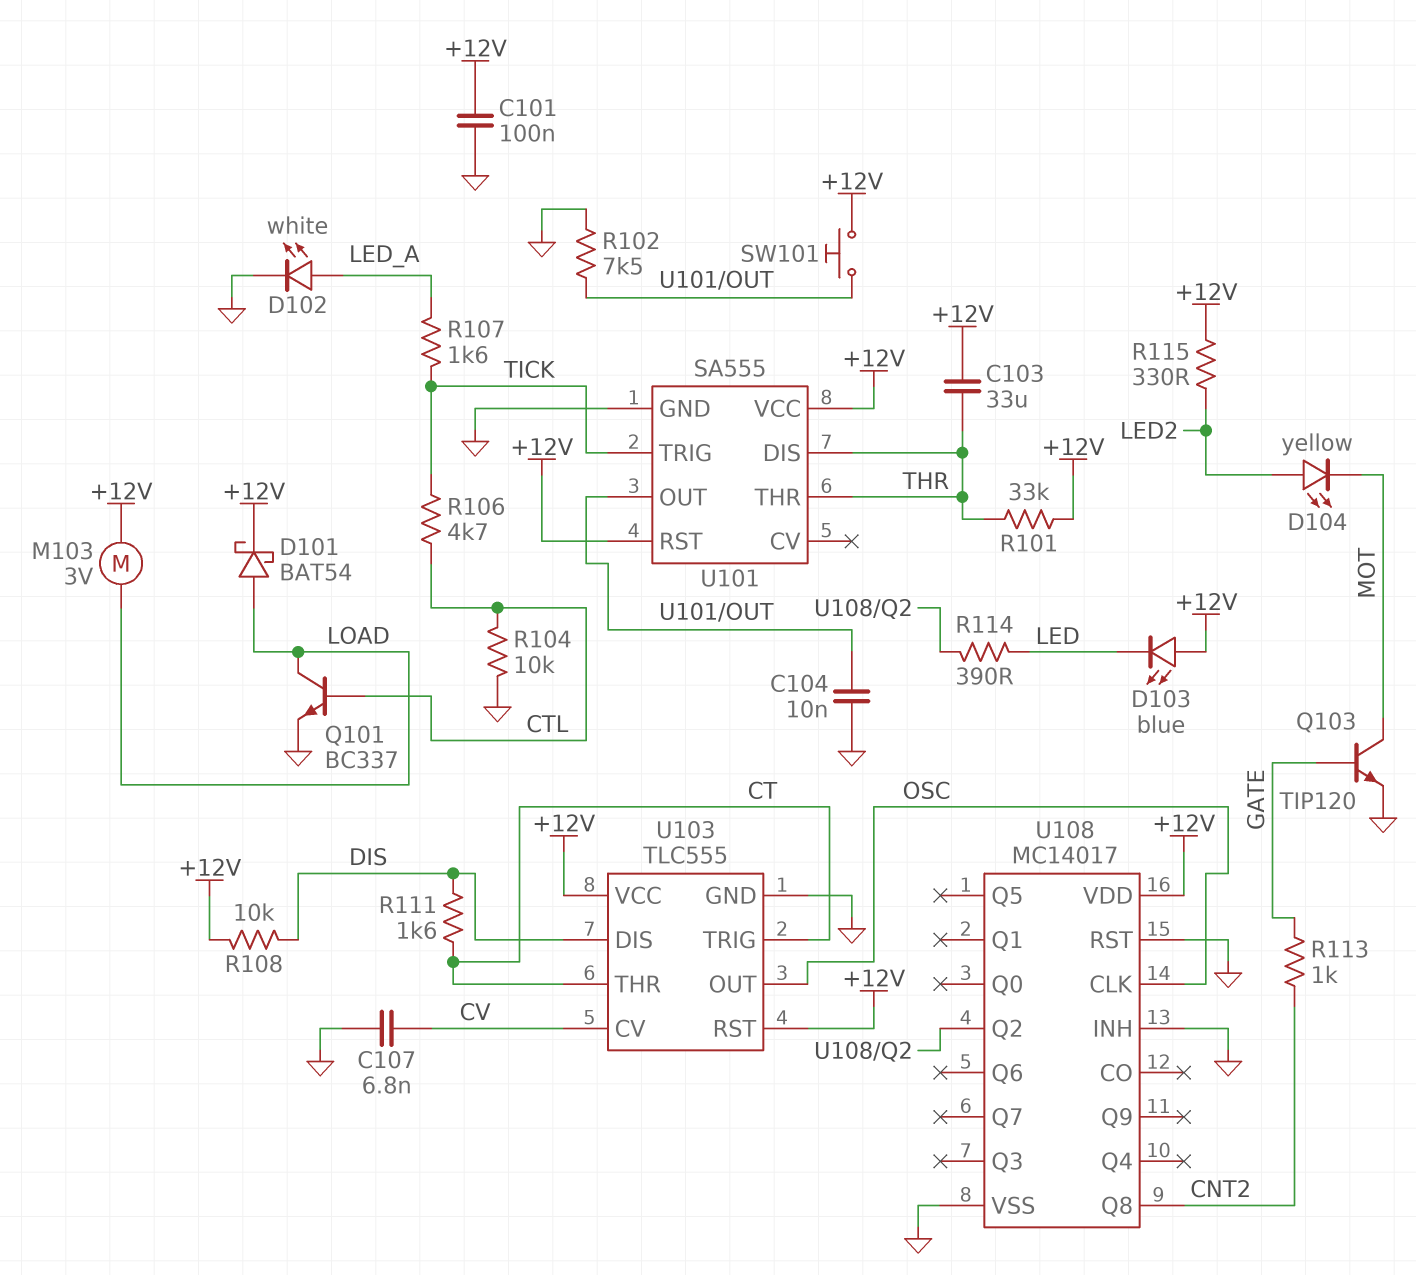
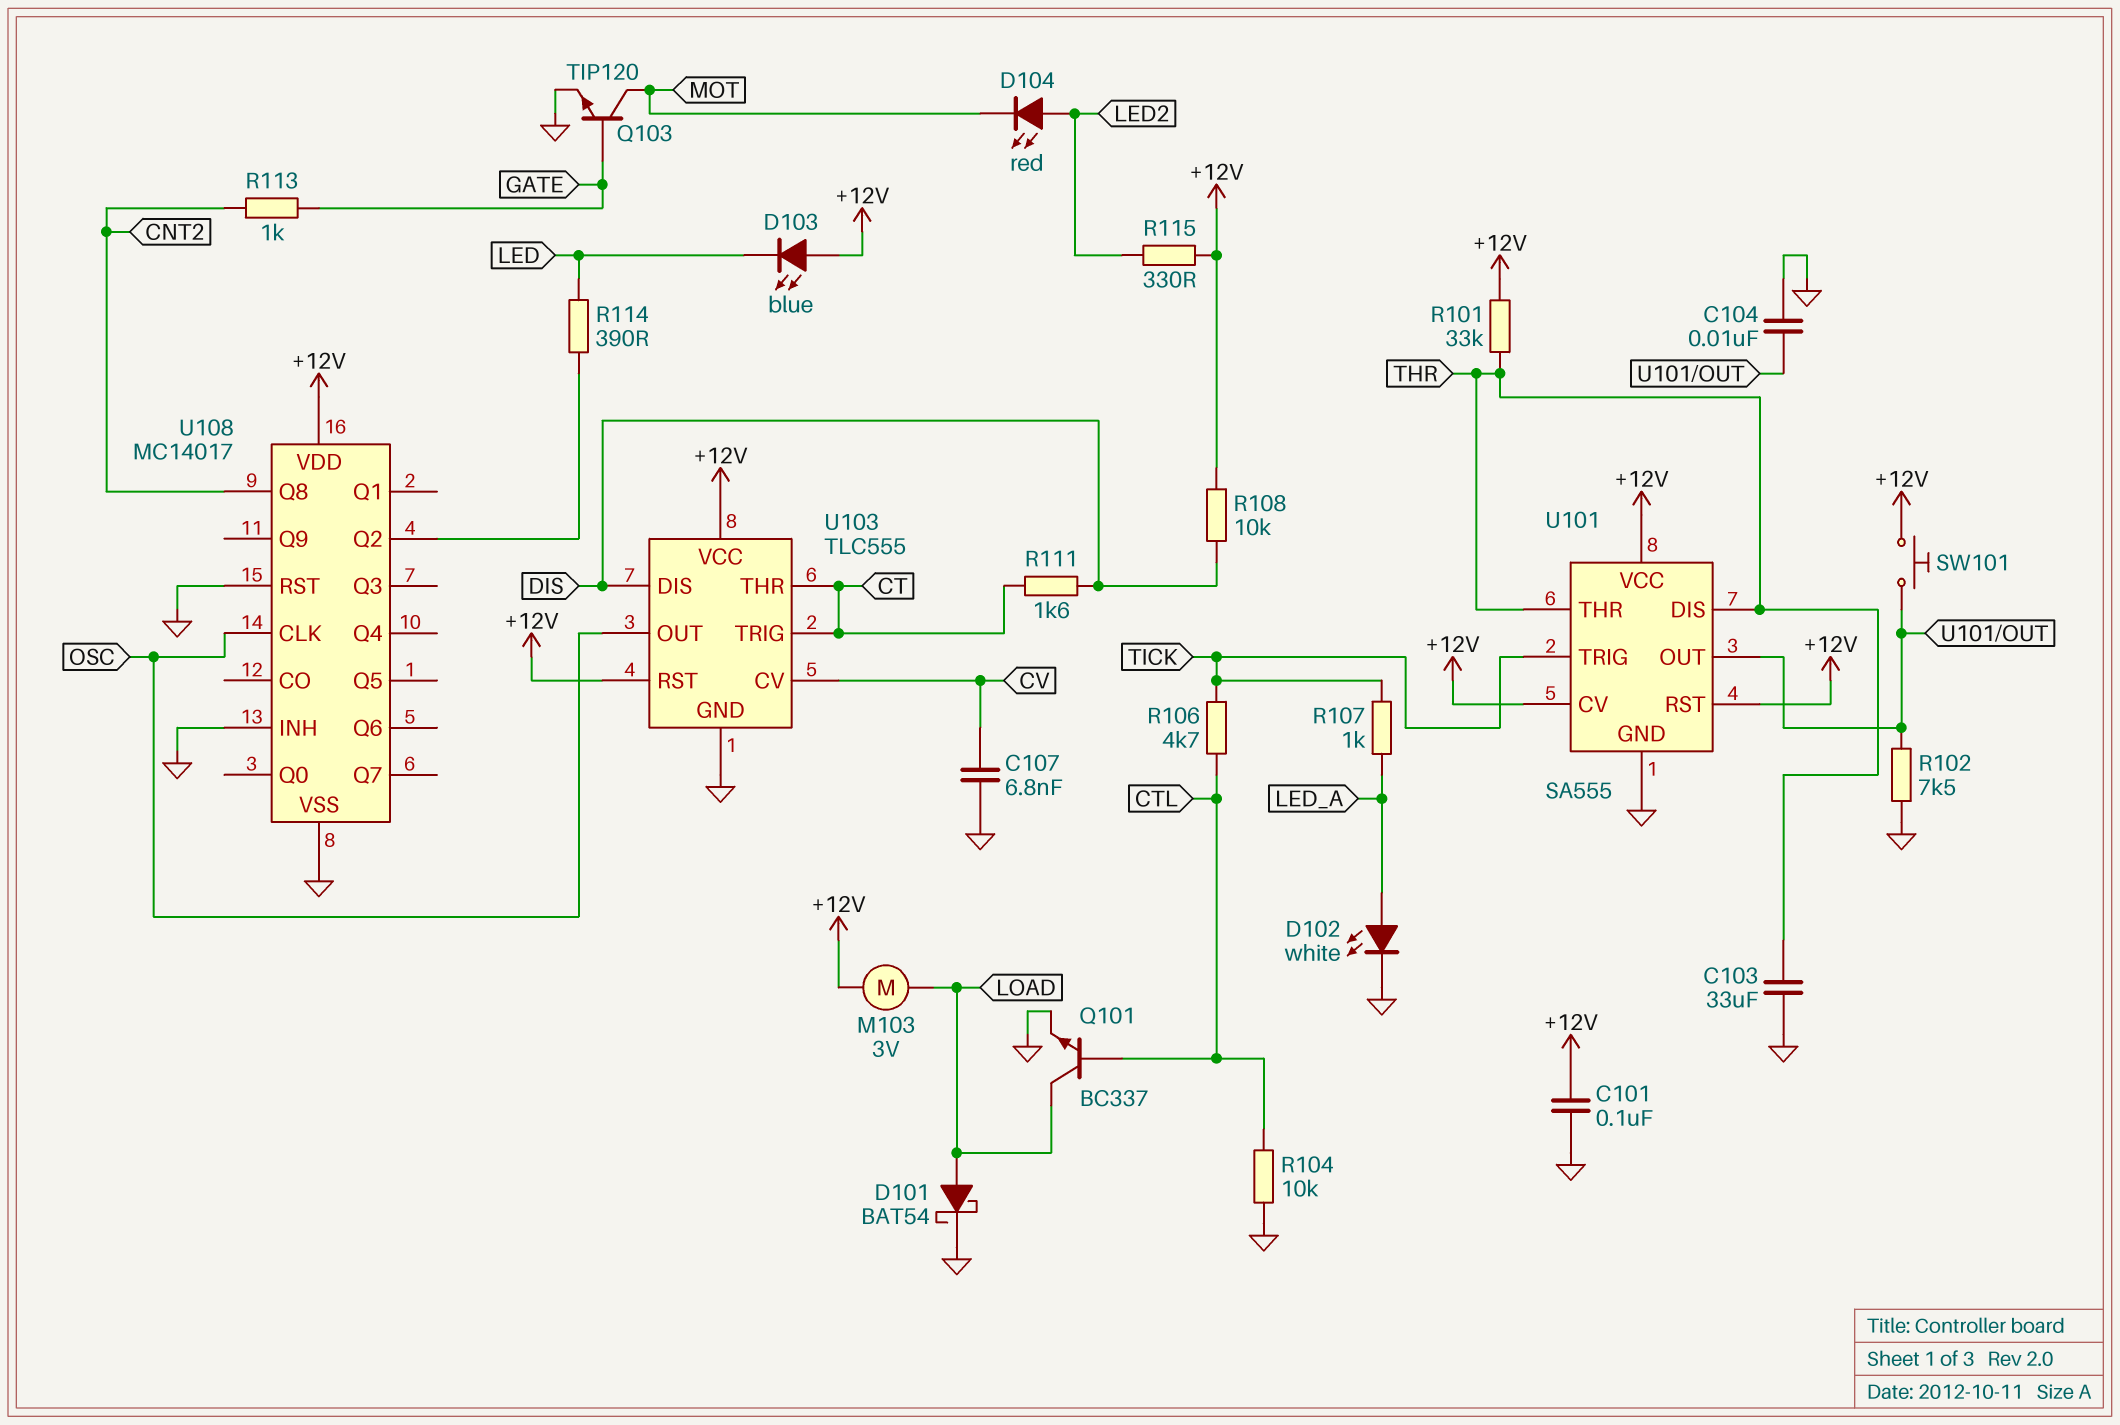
C103: 33uF (+12V, THR) -> 33uF (GND, THR)
D101: schottky BAT54 (A LOAD, K +12V) -> schottky BAT54 (A LOAD, K GND)
D104: LED yellow (A LED2, K MOT) -> LED red (A LED2, K MOT)
R107: 1.6k (LED_A, TICK) -> 1k (LED_A, TICK)
U101 pin CV: none -> +12V

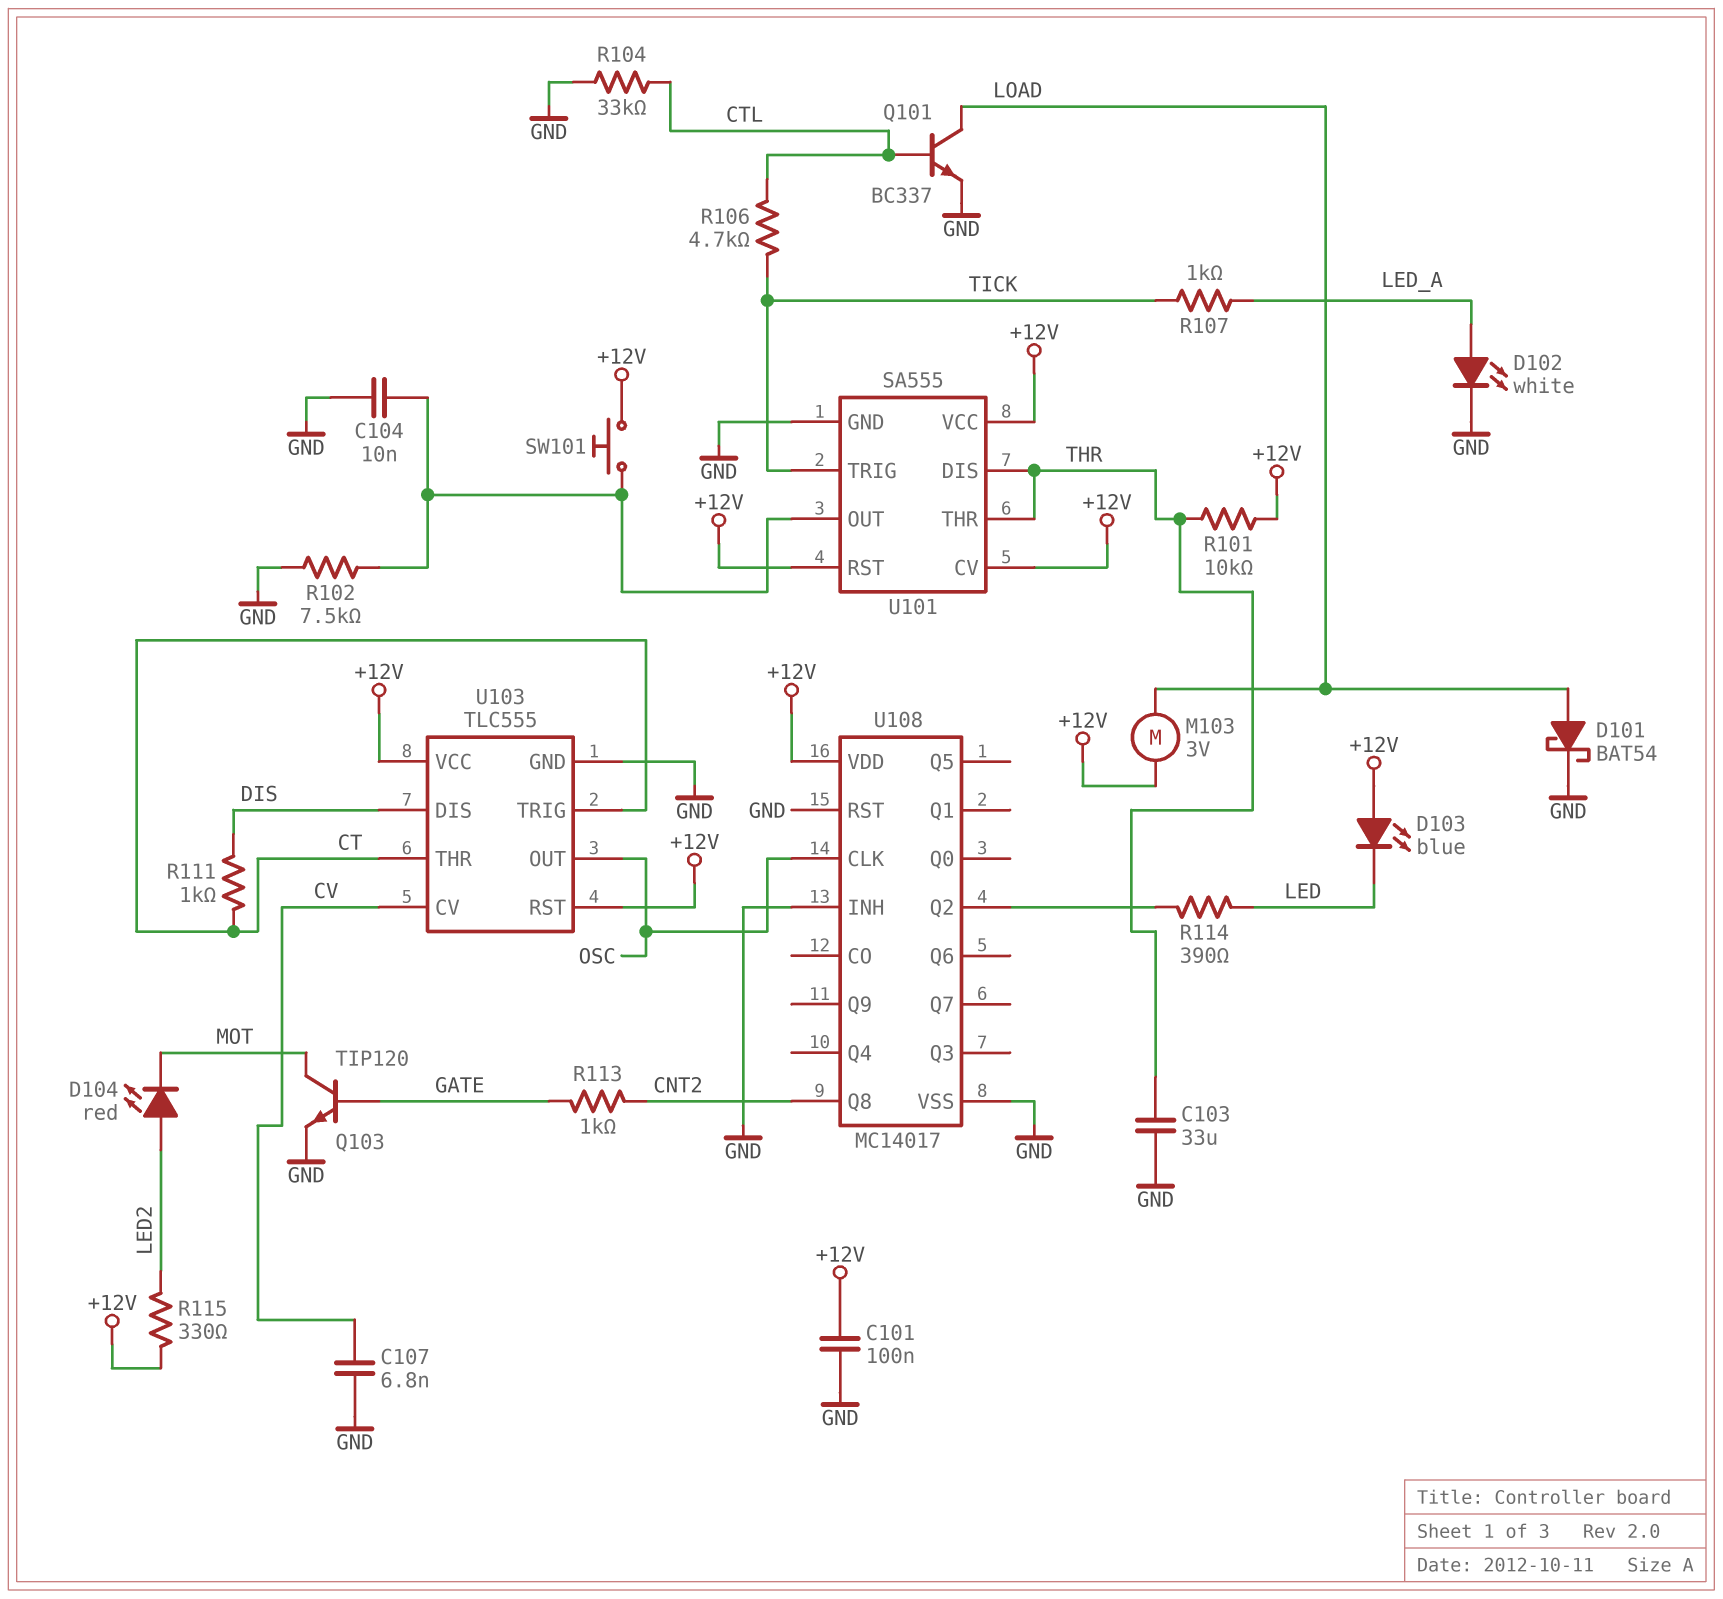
R101: 33k (+12V, THR) -> 10k (+12V, THR)
R104: 10k (CTL, GND) -> 33k (CTL, GND)
R108: 10k (+12V, DIS) -> none
R111: 1.6k (CT, DIS) -> 1k (CT, DIS)

